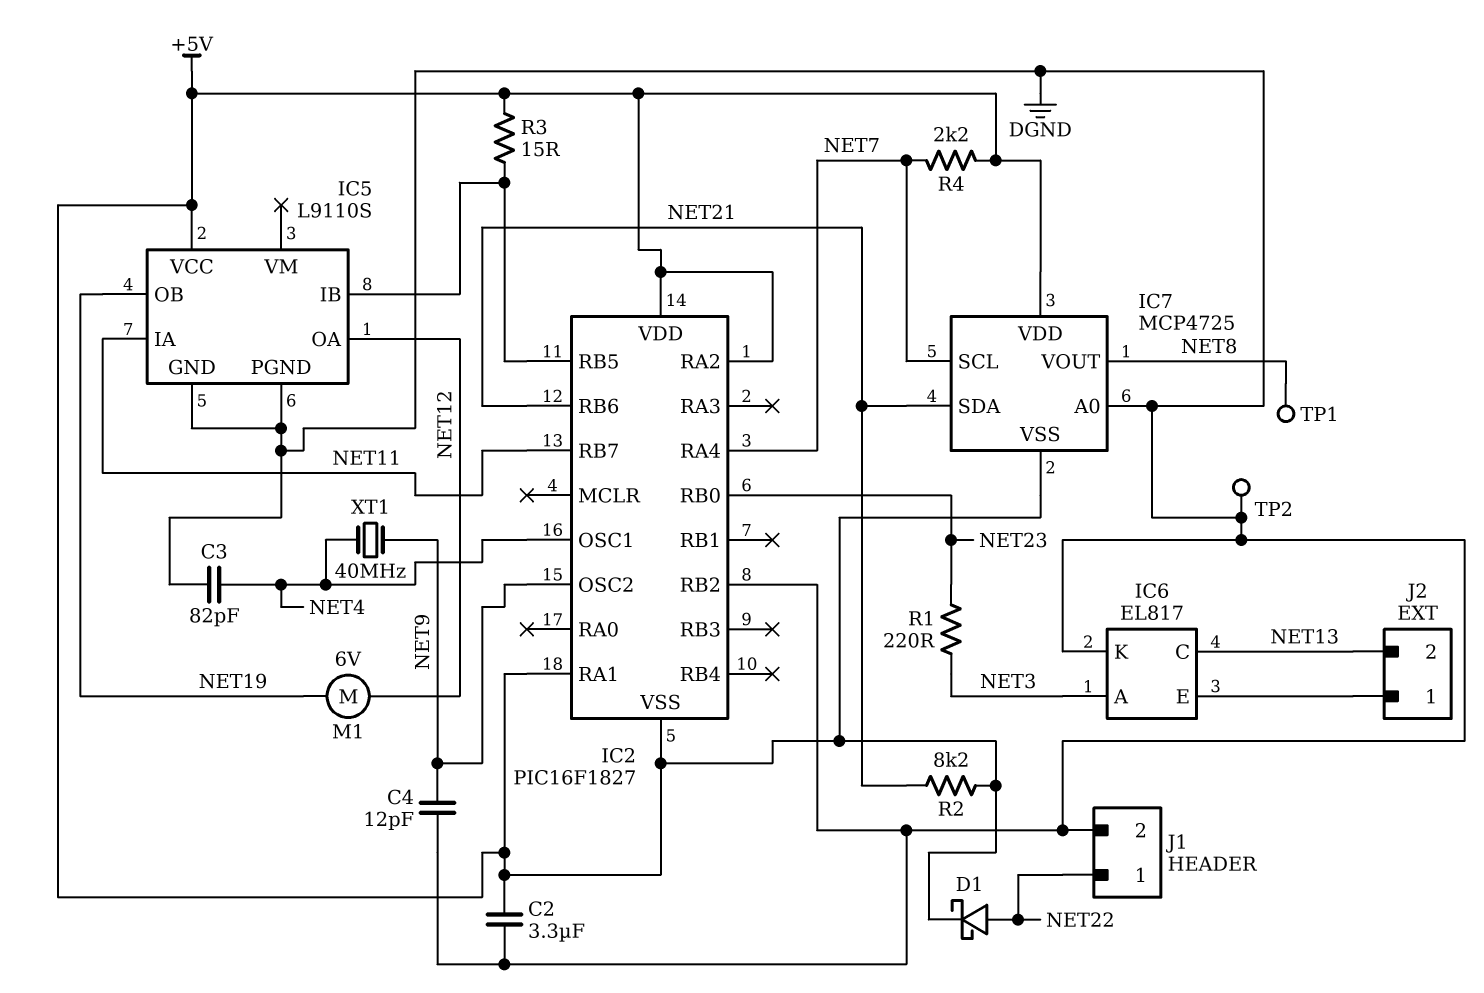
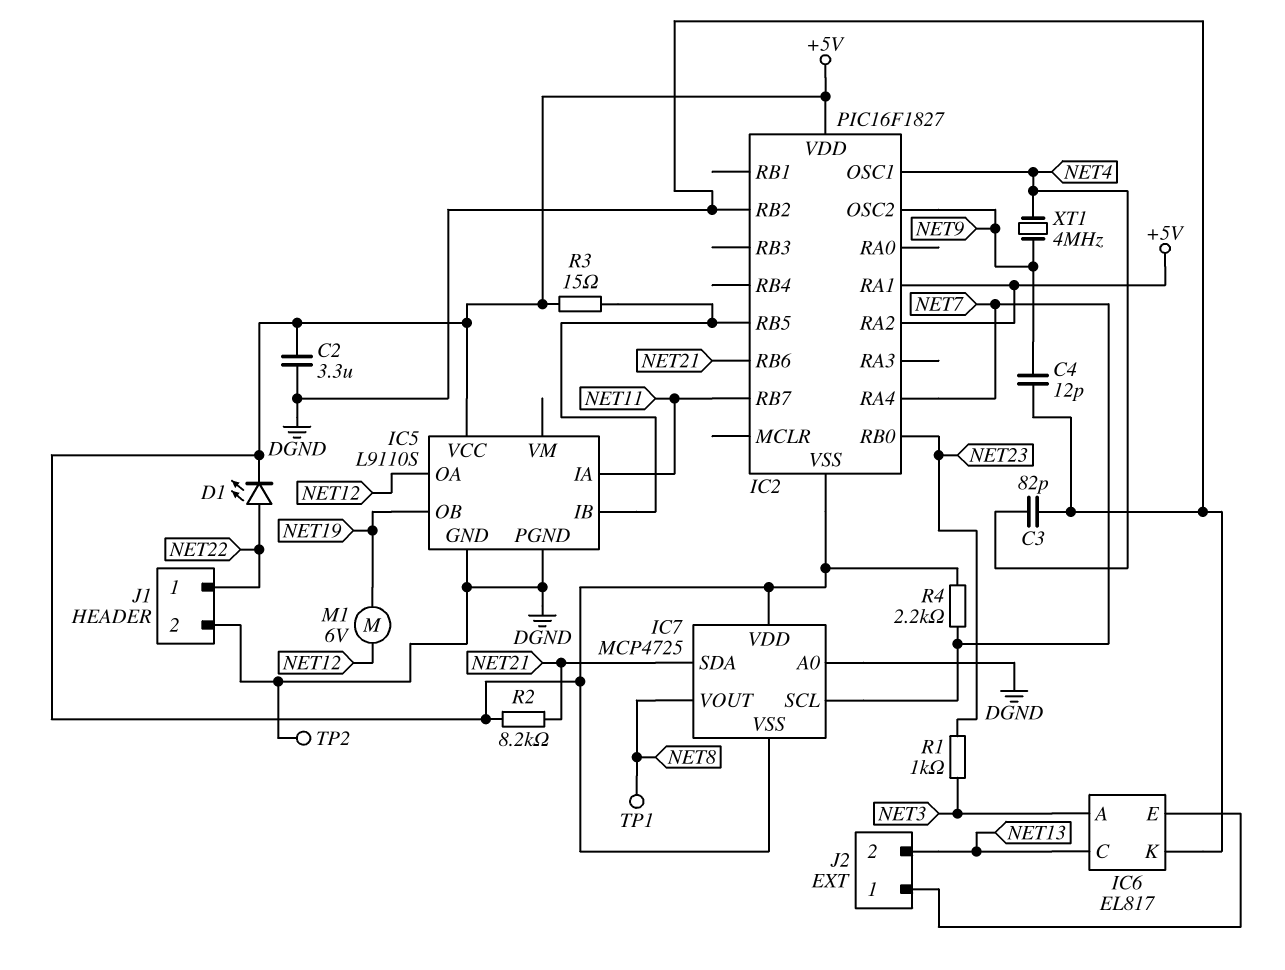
D1: schottky (A NET22, K +5V) -> LED (A NET22, K +5V)
R1: 220 (NET3, NET23) -> 1k (NET3, NET23)
XT1: 40MHz (NET4, NET9) -> 4MHz (NET4, NET9)

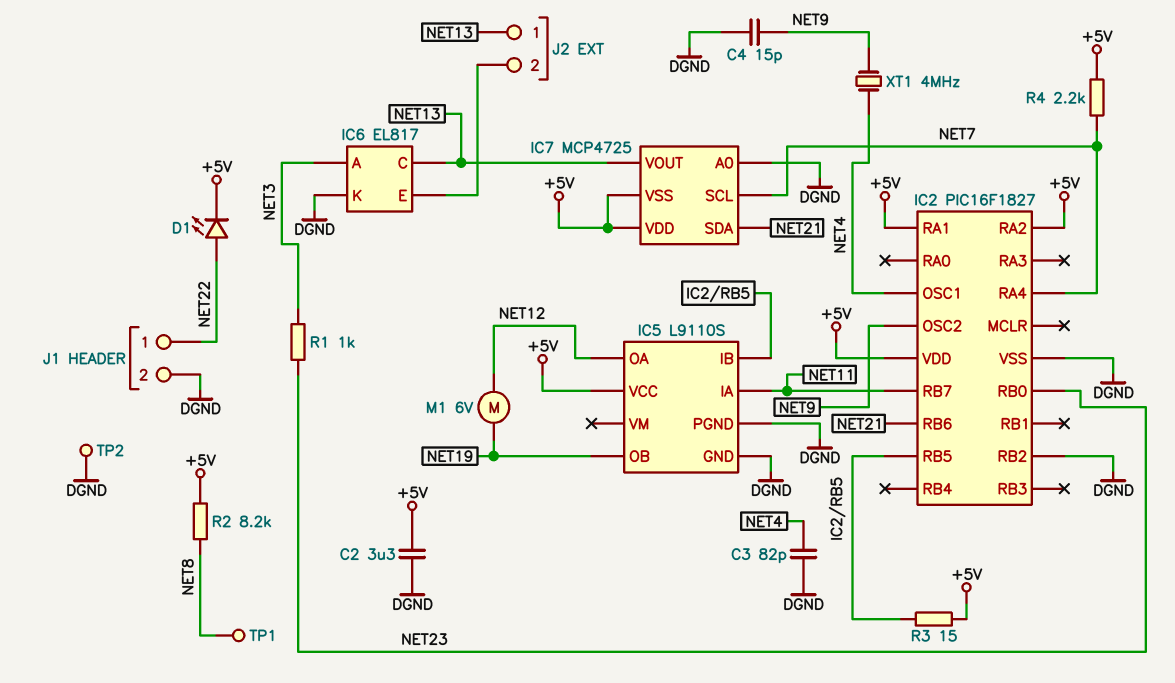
C4: 12pF (DGND, NET9) -> 15pF (DGND, NET9)
IC2 pin VSS: +5V -> DGND
IC7 pin VOUT: NET8 -> NET13
J2 pin 1: IC6/E -> NET13
J2 pin 2: NET13 -> IC6/E
R2: 8.2k (+5V, NET21) -> 8.2k (+5V, NET8)

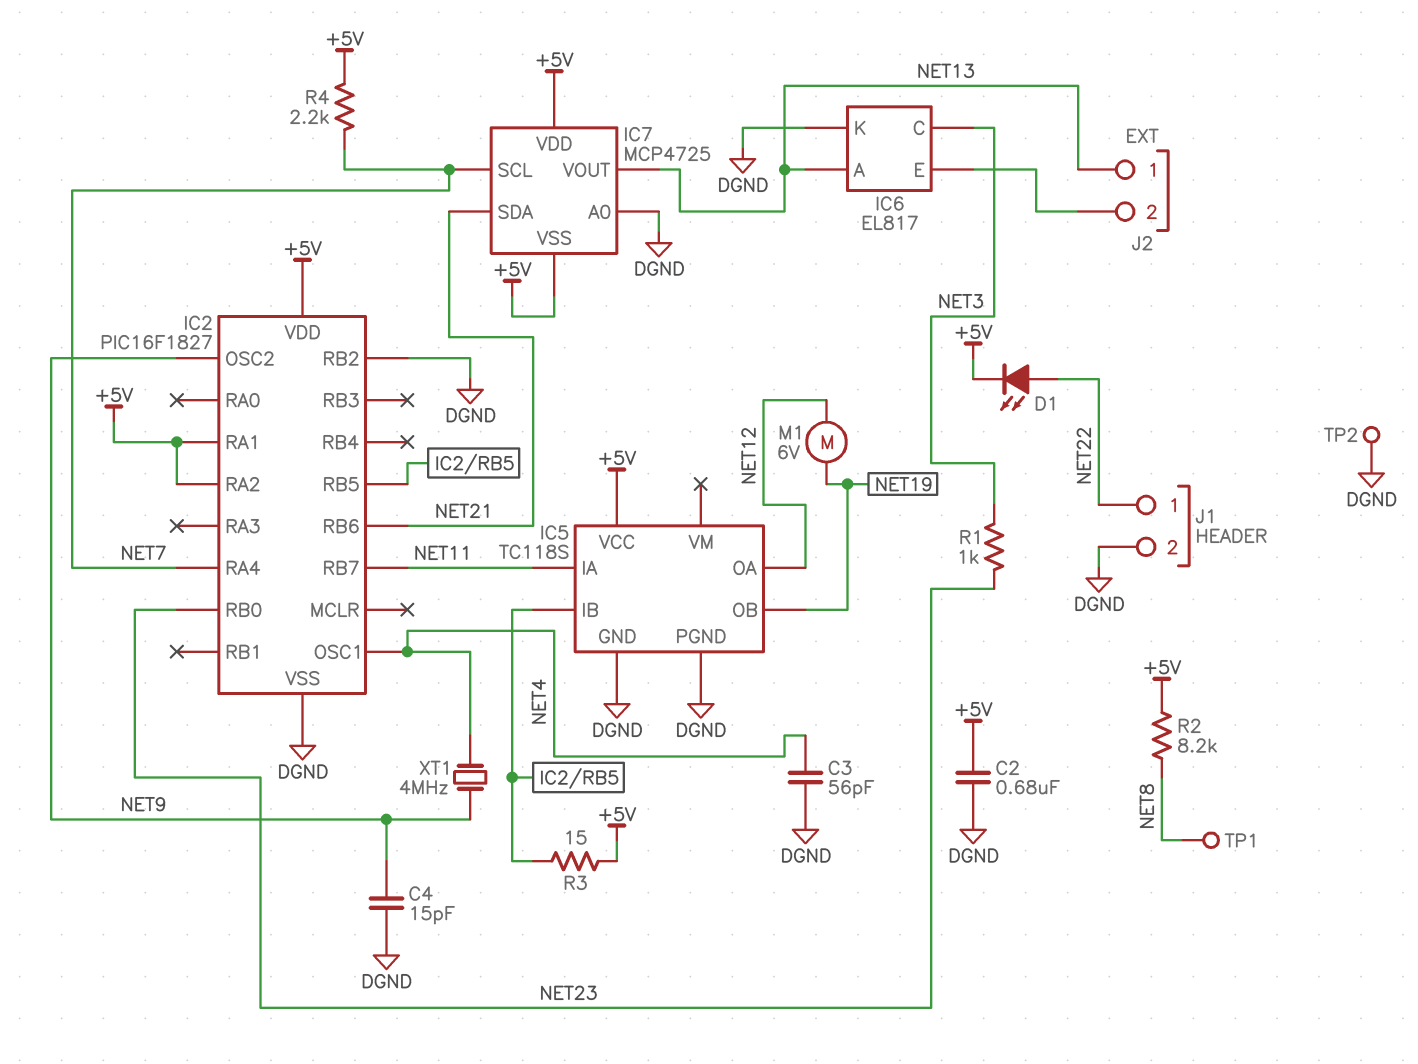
C2: 3.3uF (+5V, DGND) -> 680nF (+5V, DGND)
C3: 82pF (DGND, NET4) -> 56pF (DGND, NET4)
IC5: L9110S -> TC118S
IC6 pin A: NET3 -> NET13
IC6 pin C: NET13 -> NET3

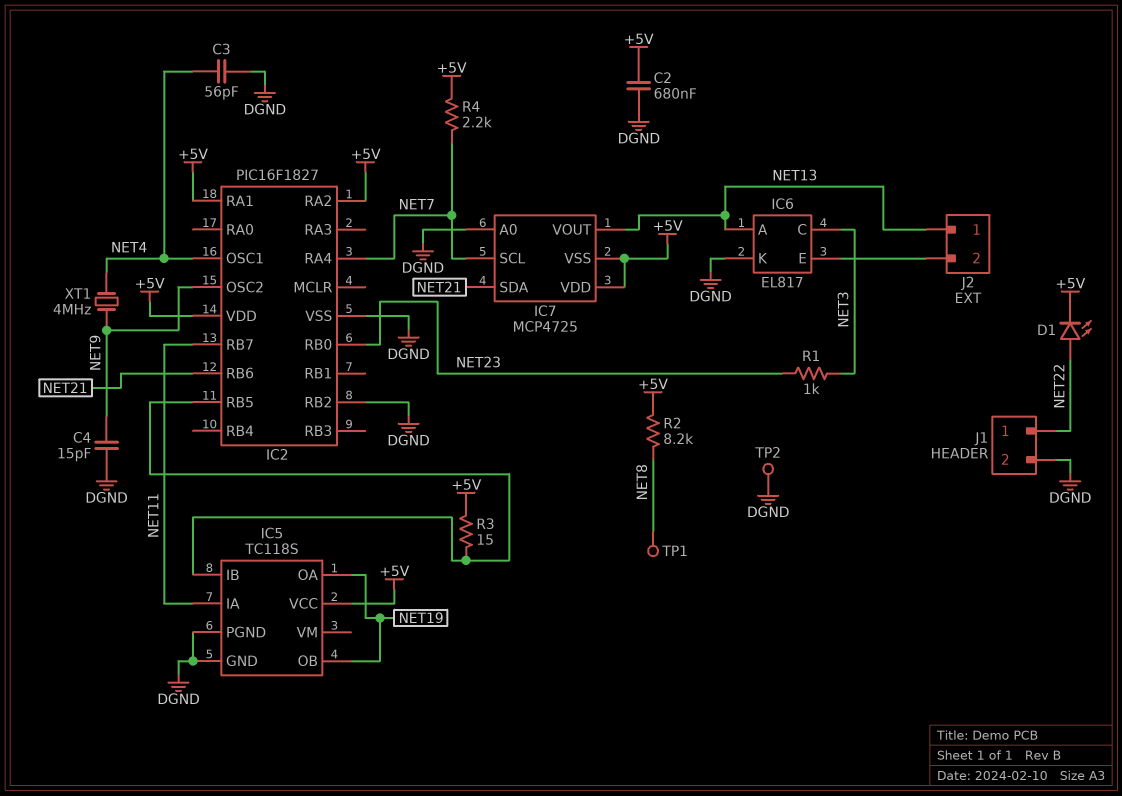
IC5 pin OA: NET12 -> NET19
M1: motor 6V (NET12, NET19) -> none

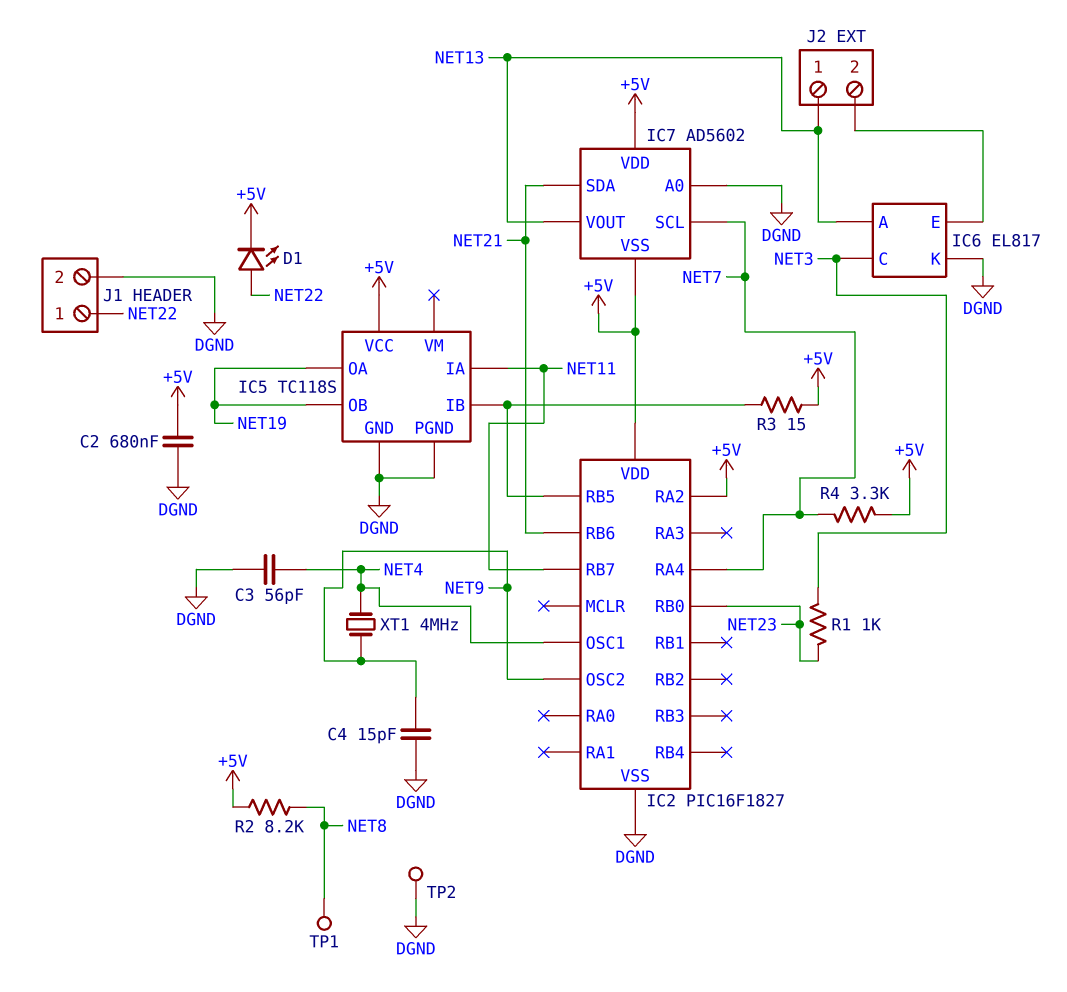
IC2 pin RA1: +5V -> none
IC2 pin RB2: DGND -> none
IC7: MCP4725 -> AD5602
R4: 2.2k (+5V, NET7) -> 3.3k (+5V, NET7)

